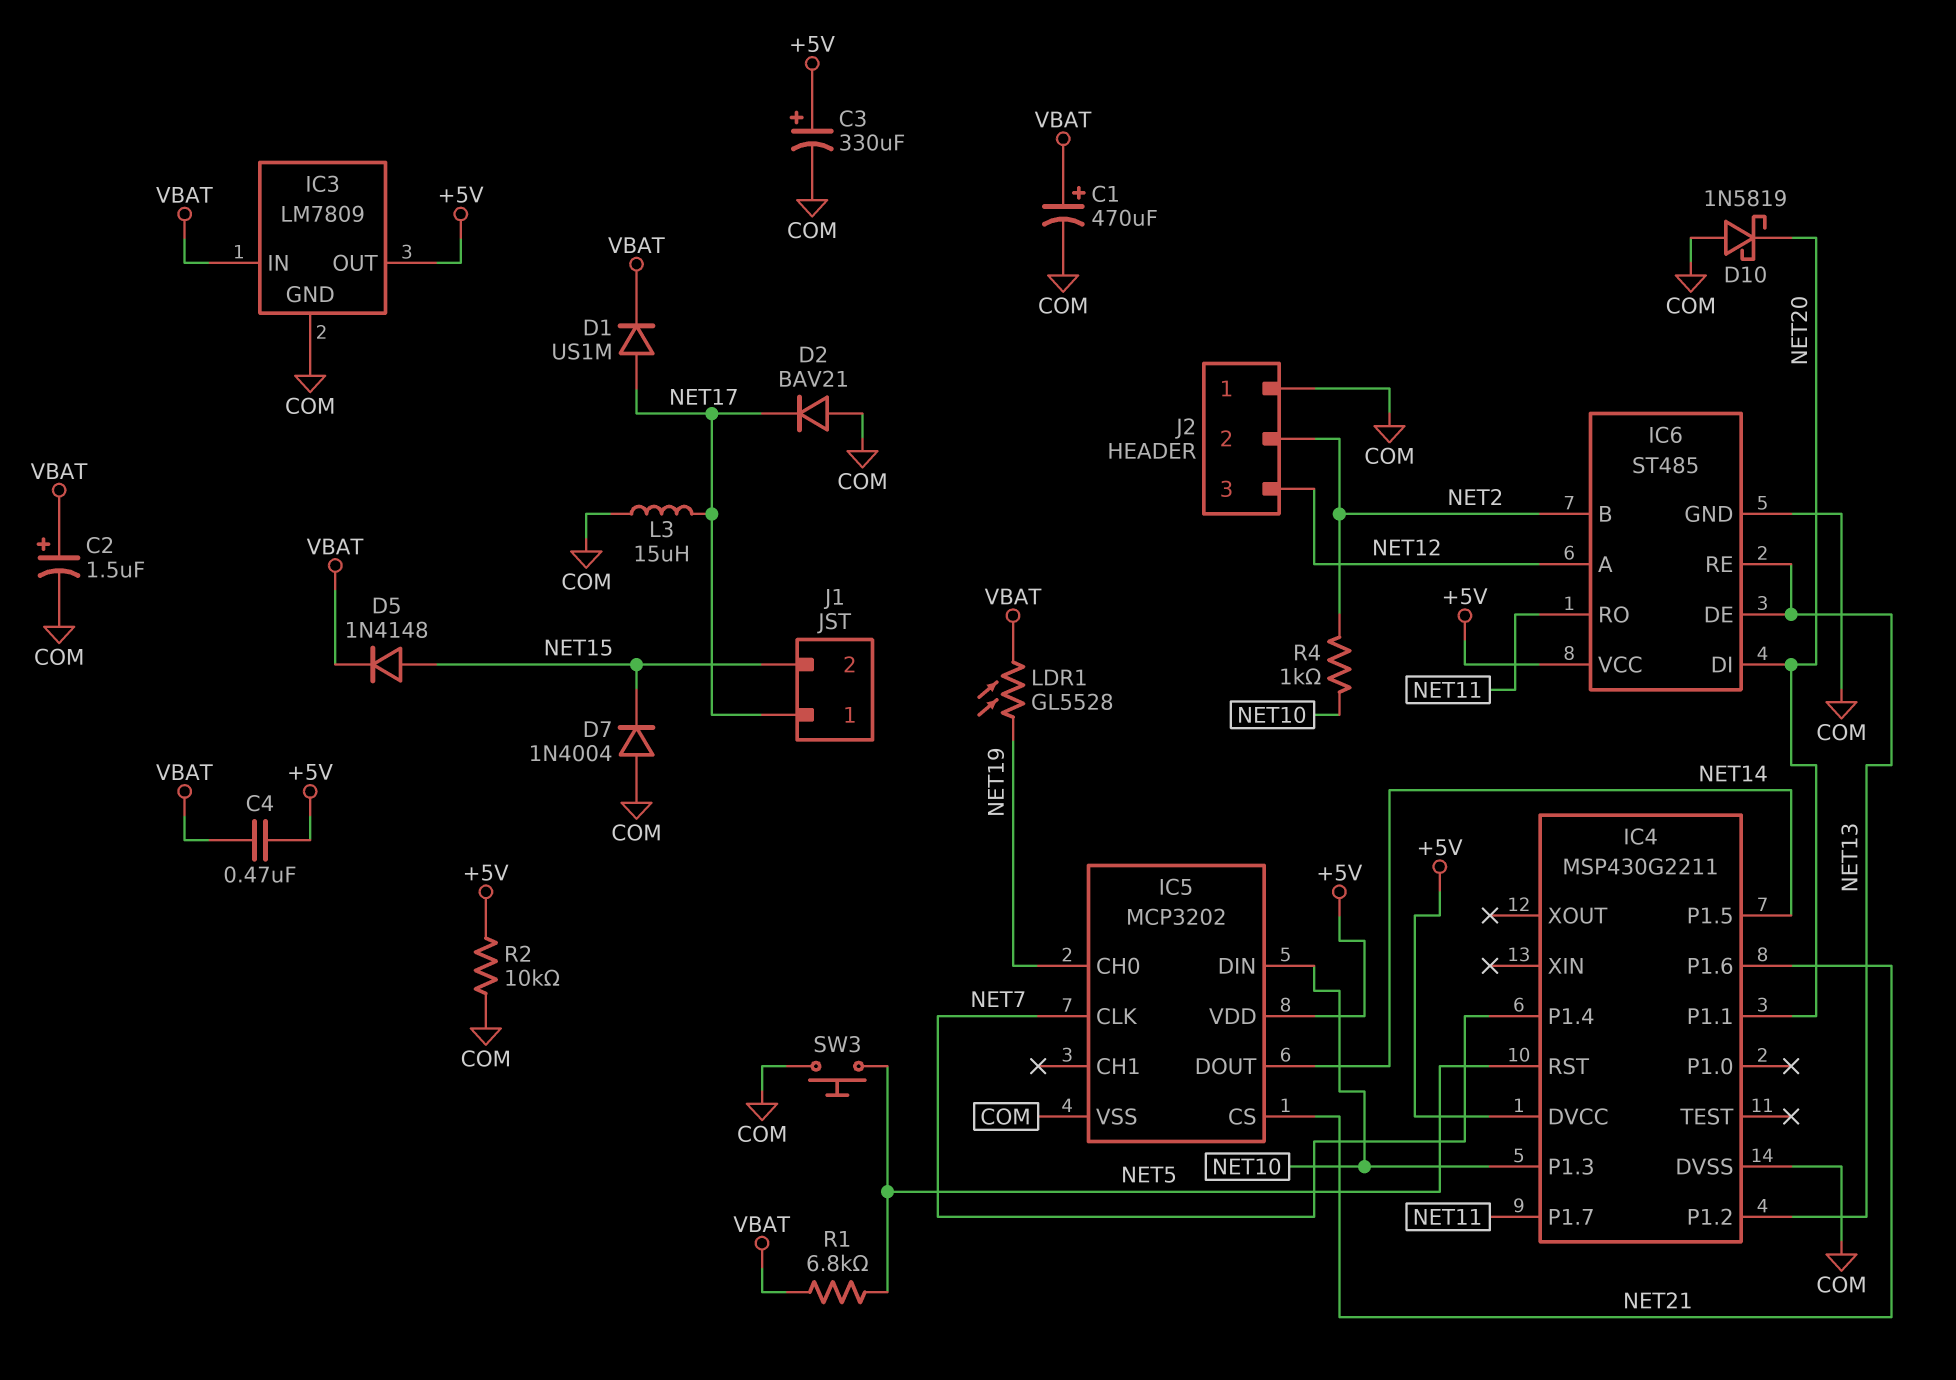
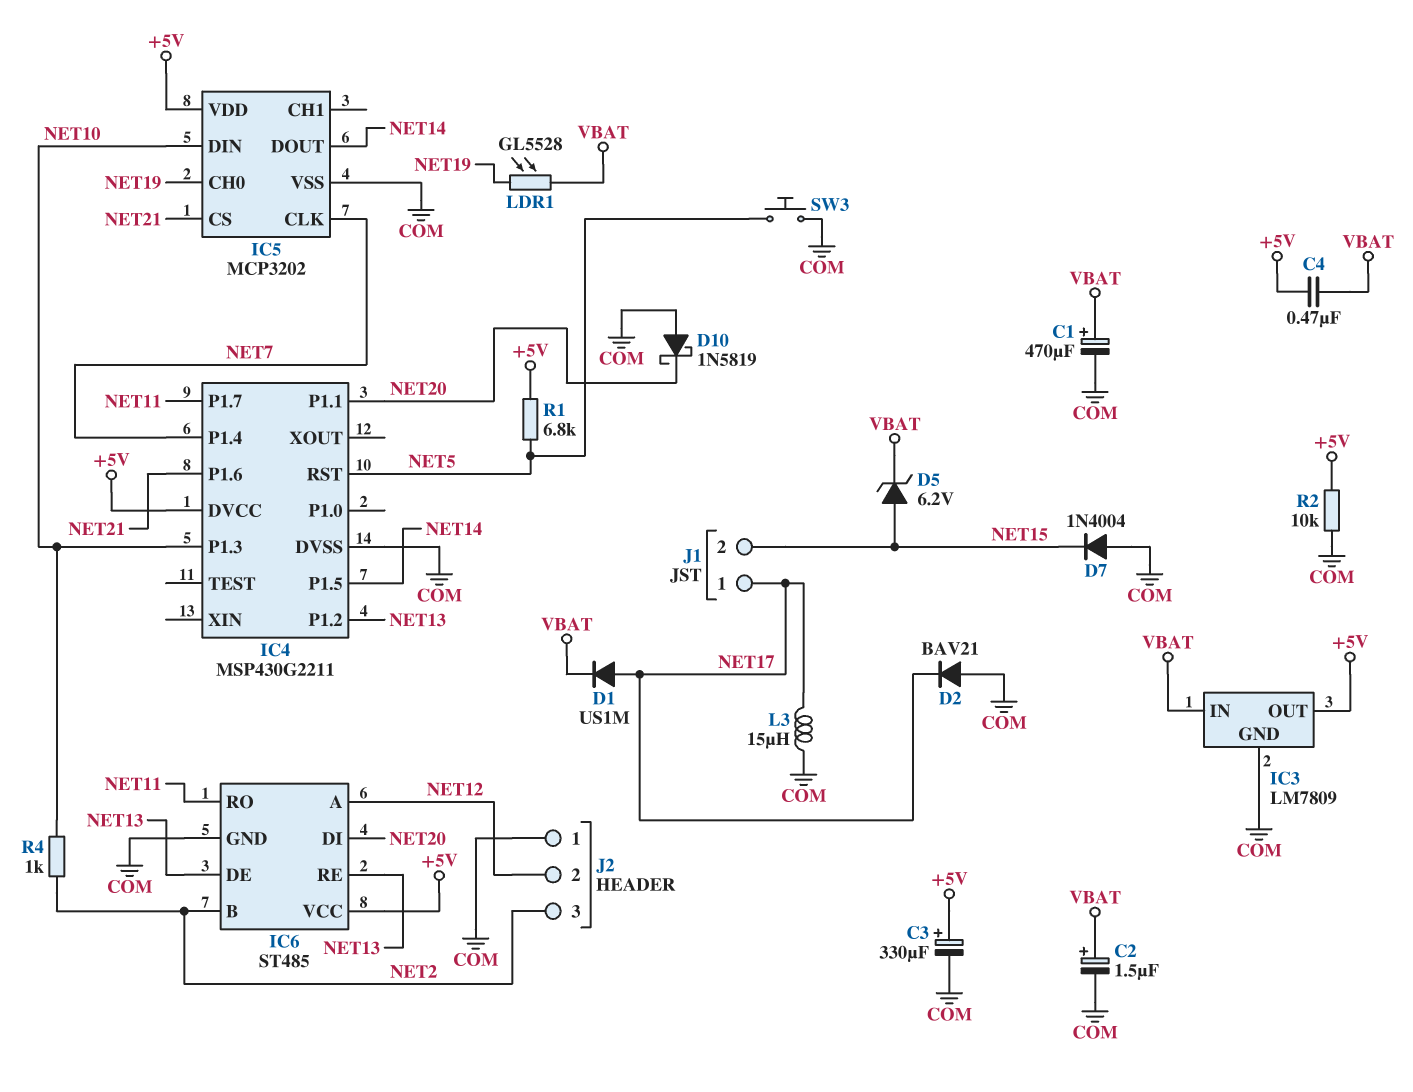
D5: diode 1N4148 (A NET15, K VBAT) -> zener 6.2V (A NET15, K VBAT)
J2 pin 2: NET2 -> NET12
J2 pin 3: NET12 -> NET2
R1: 6.8k (NET5, VBAT) -> 6.8k (+5V, NET5)

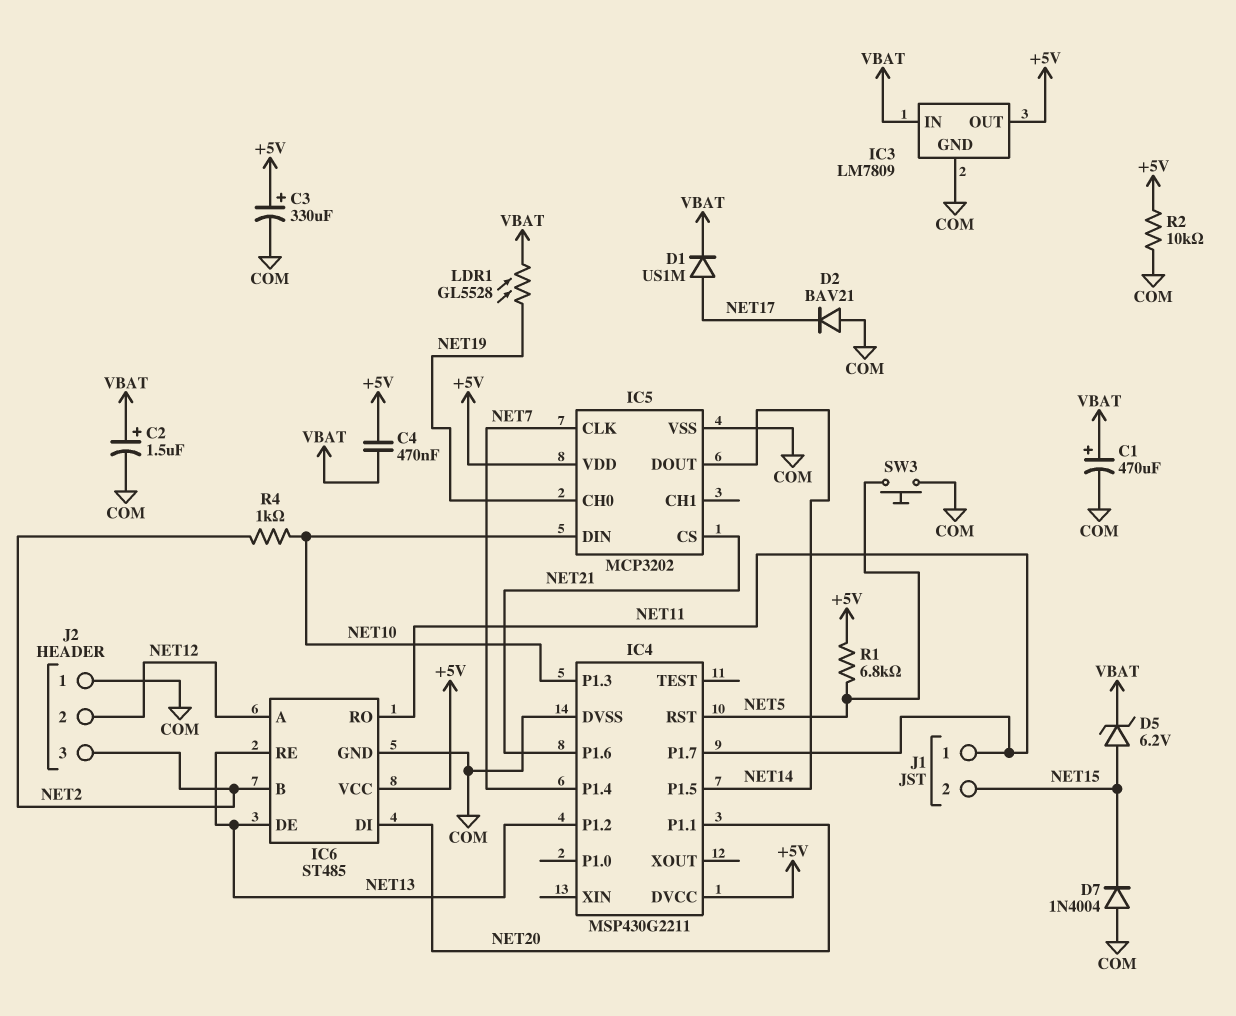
D10: schottky 1N5819 (A COM, K NET20) -> none
J1 pin 1: NET17 -> NET11
L3: 15uH (COM, NET17) -> none

